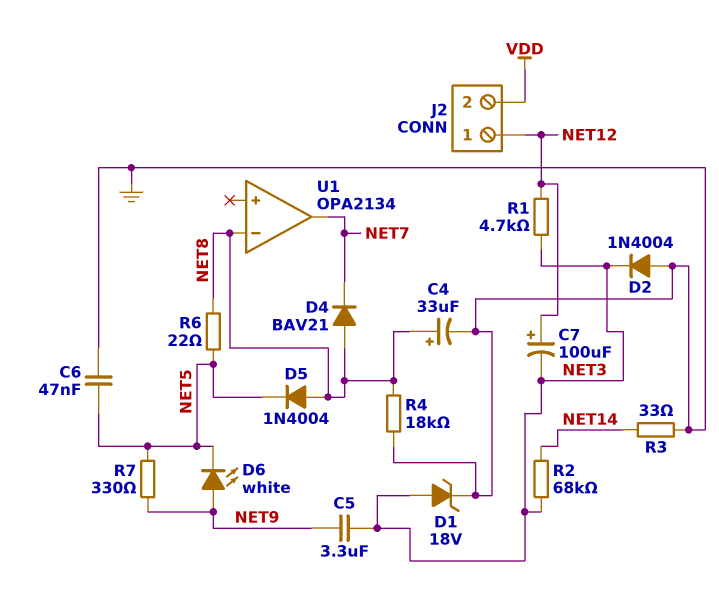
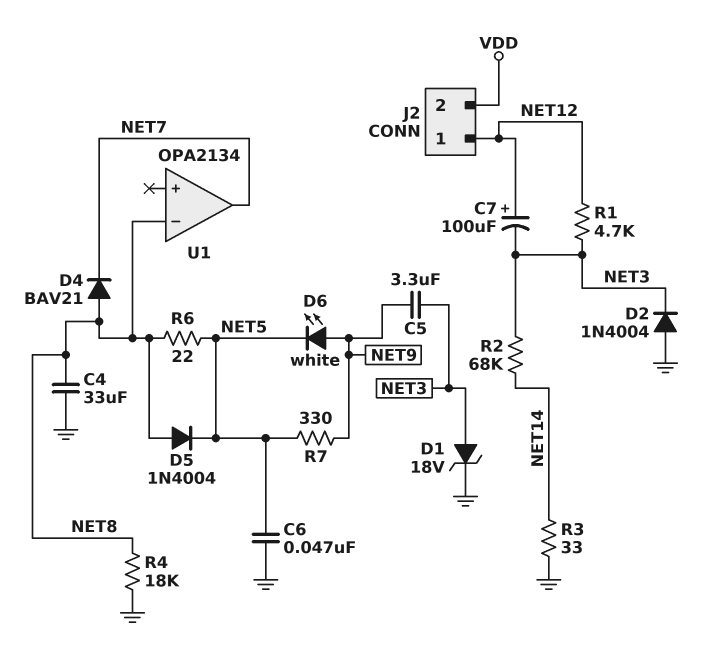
C4: 33uF (plus NET8, minus GND) -> 33uF (GND, NET8)

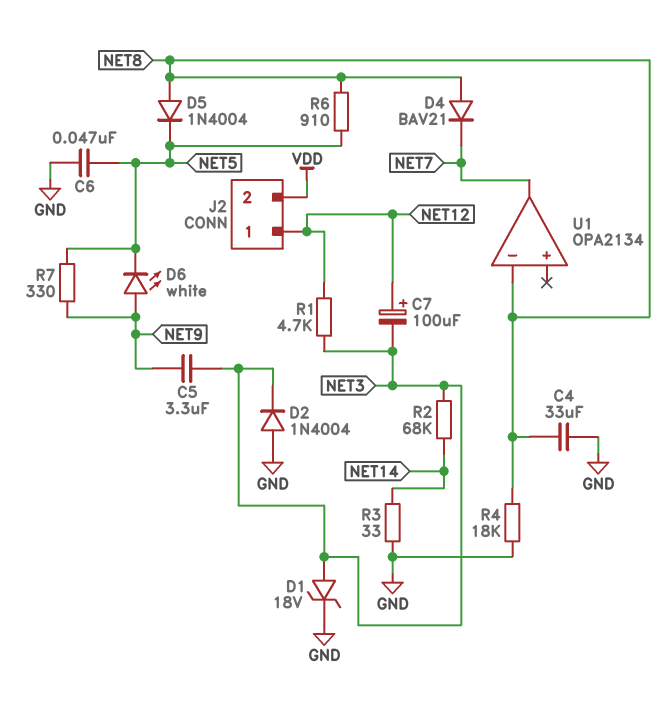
R6: 22 (NET5, NET8) -> 910 (NET5, NET8)

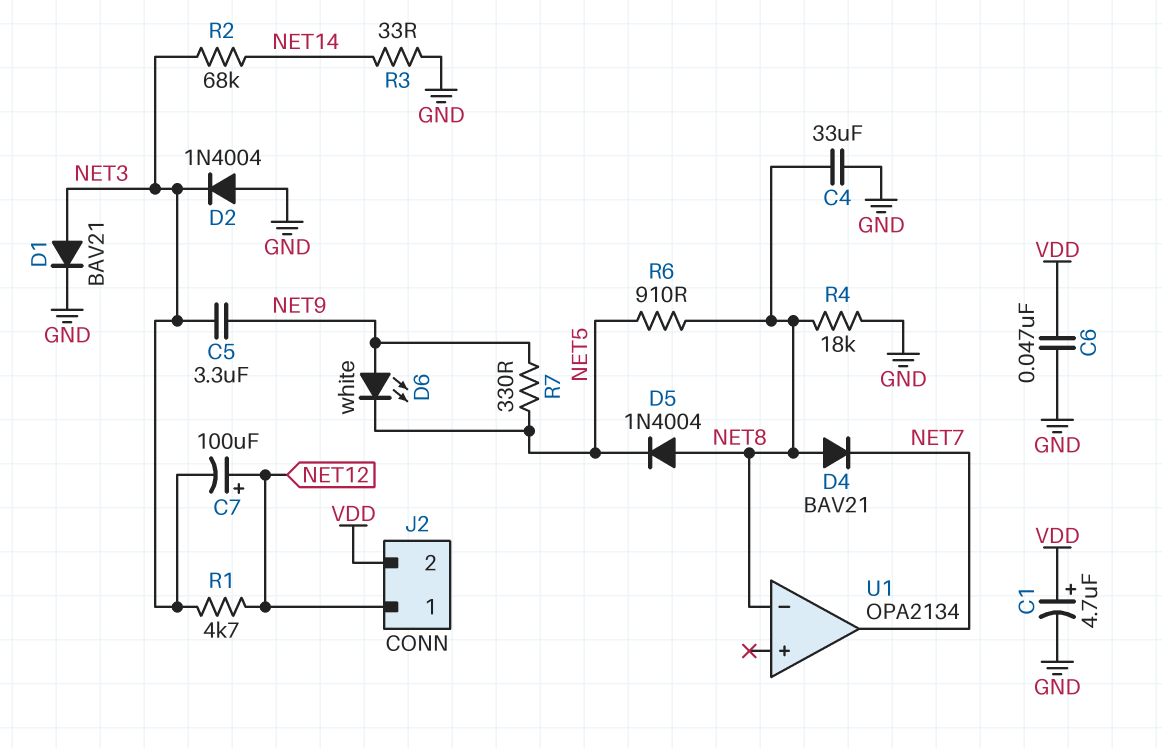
C1: none -> 4.7uF (plus VDD, minus GND)
C6: 47nF (GND, NET5) -> 47nF (GND, VDD)
D1: zener 18V (A NET3, K GND) -> diode BAV21 (A NET3, K GND)

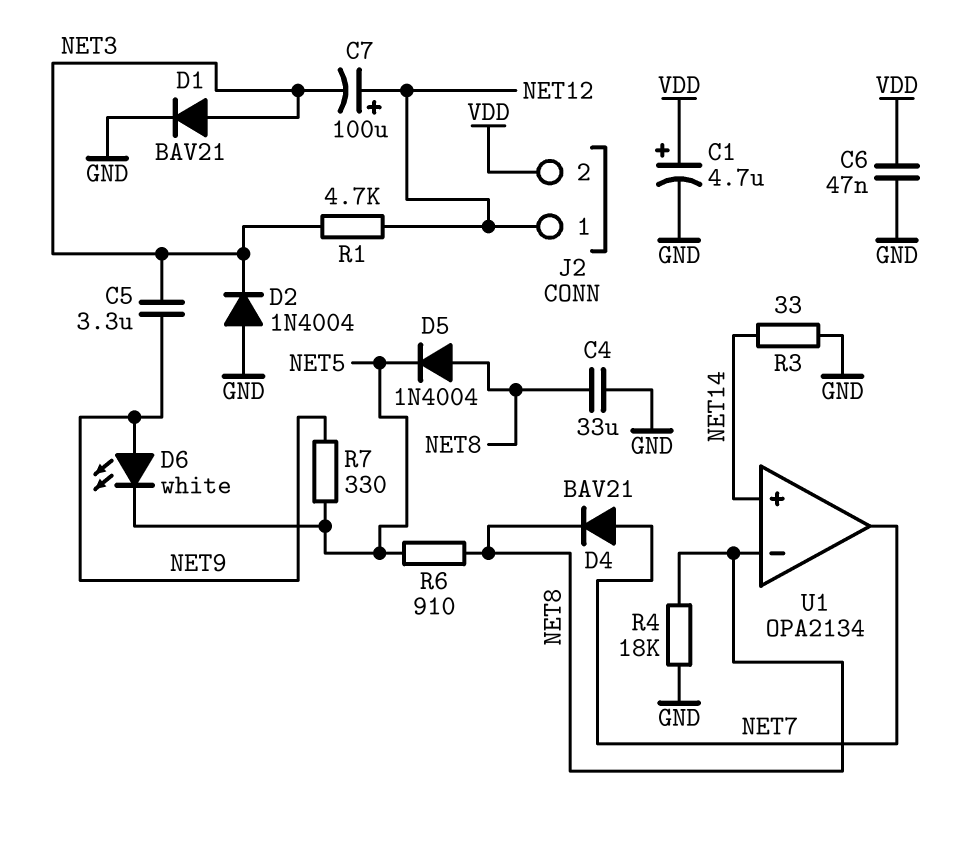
D4: diode BAV21 (A NET8, K NET7) -> diode BAV21 (A NET7, K NET8)
R2: 68k (NET3, NET14) -> none
U1 pin in+: none -> NET14

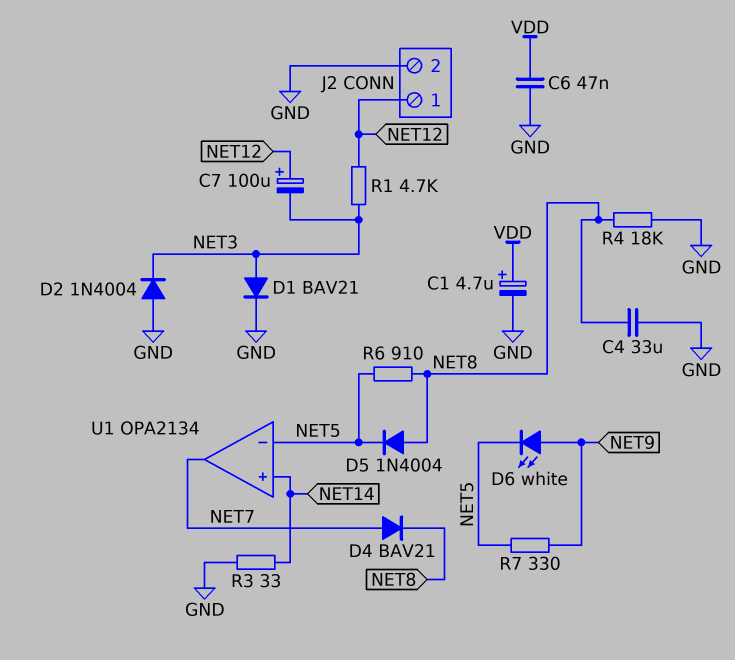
C5: 3.3uF (NET3, NET9) -> none
J2 pin 2: VDD -> GND
U1 pin in-: NET8 -> NET5

